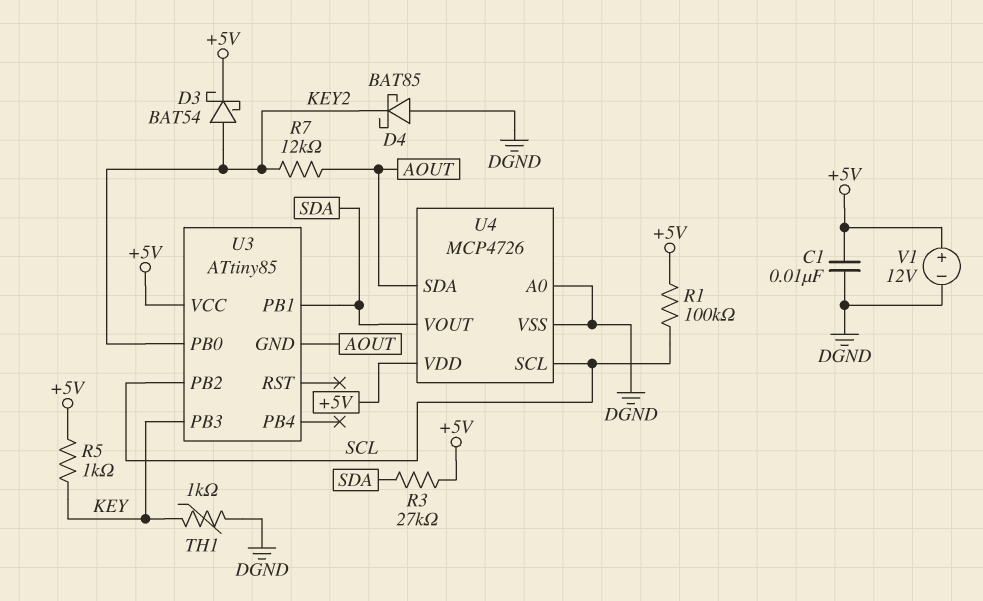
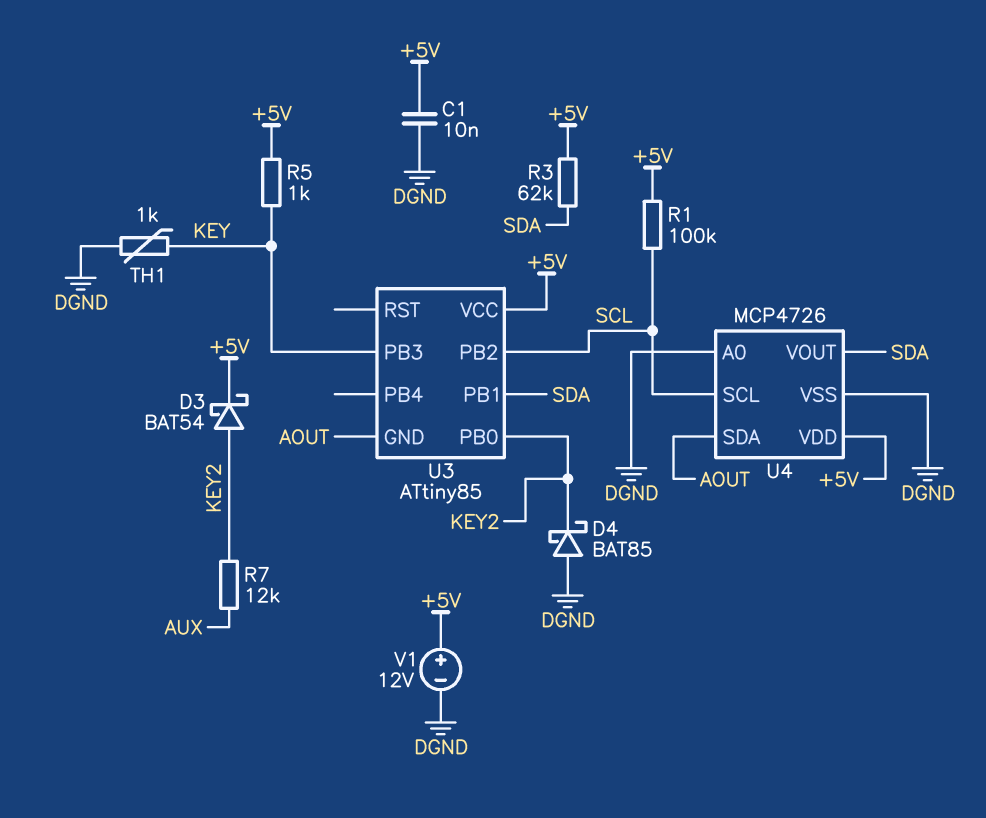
R3: 27k (+5V, SDA) -> 62k (+5V, SDA)
R7: 12k (AOUT, KEY2) -> 12k (AUX, KEY2)

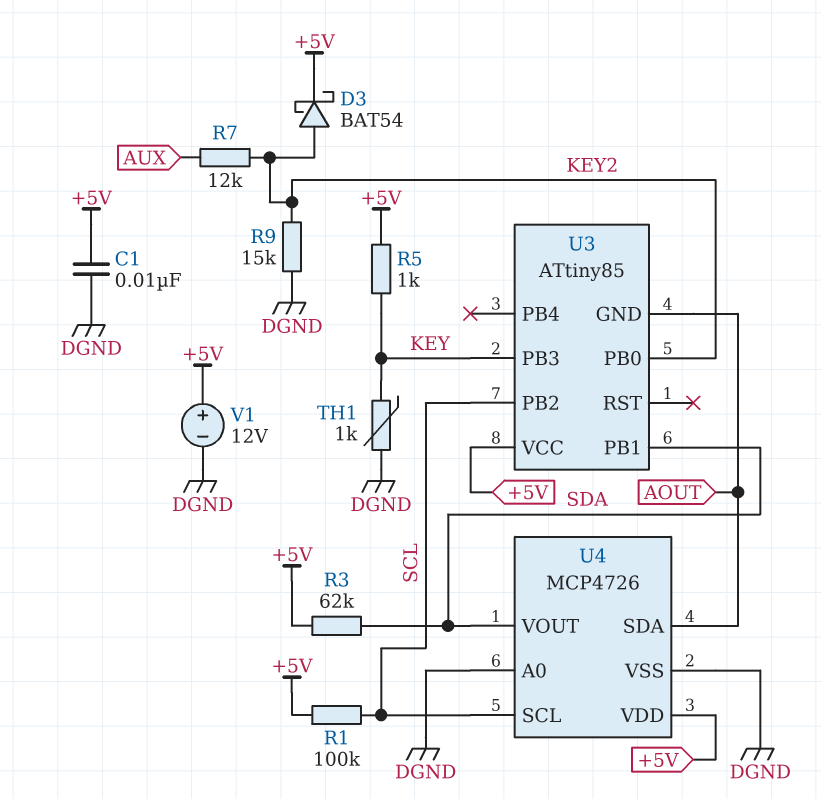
D4: schottky BAT85 (A DGND, K KEY2) -> none
R9: none -> 15k (DGND, KEY2)

